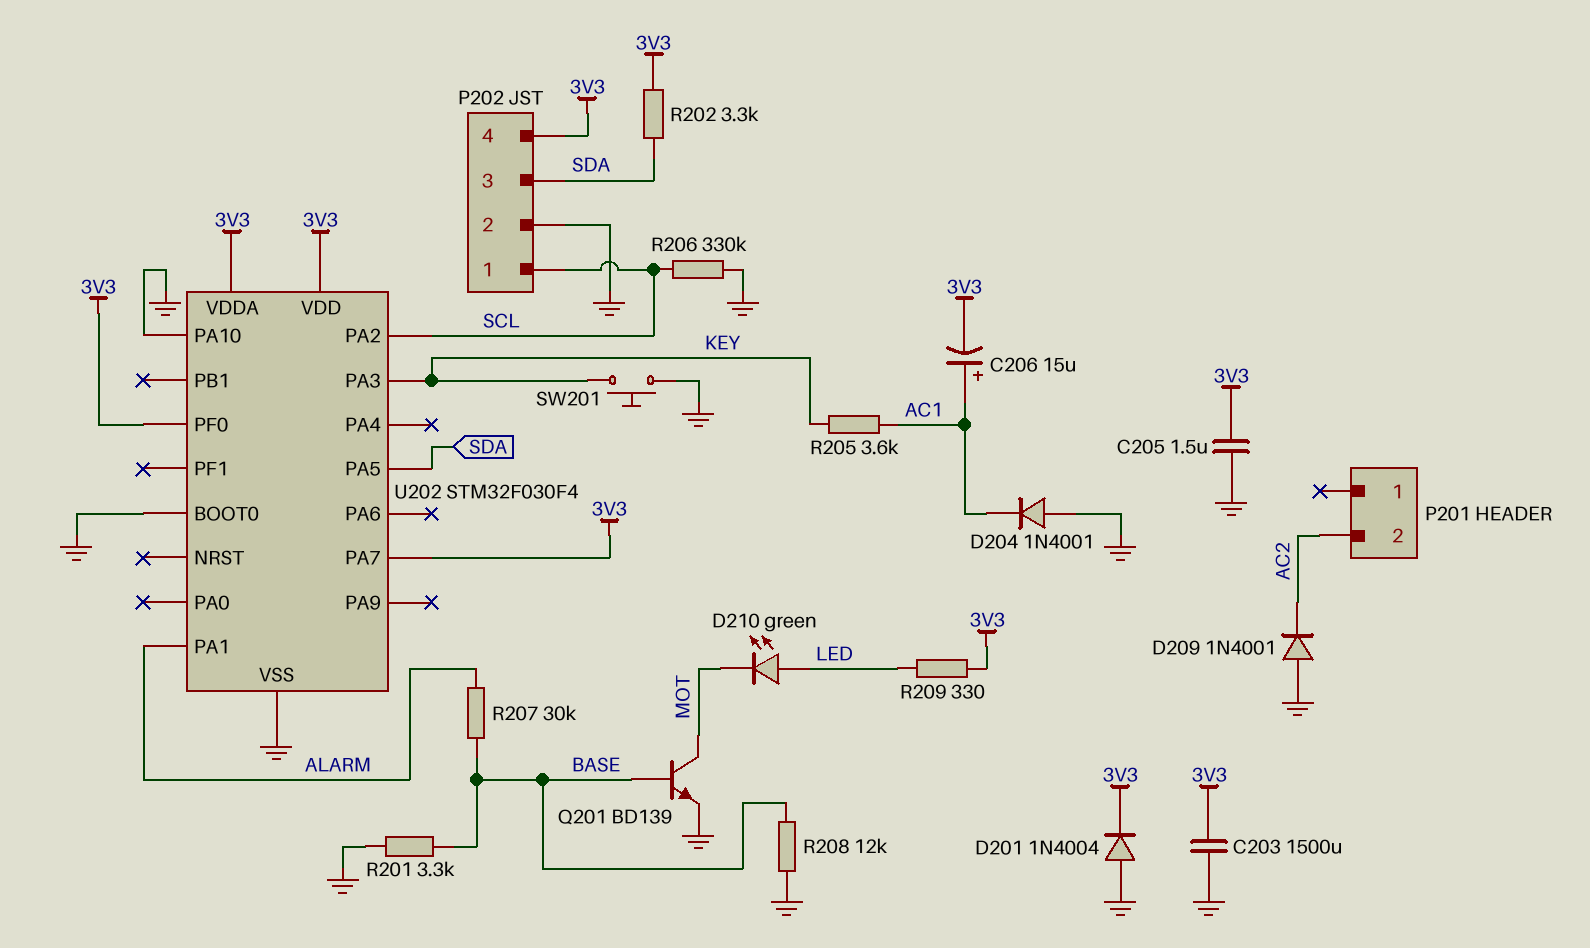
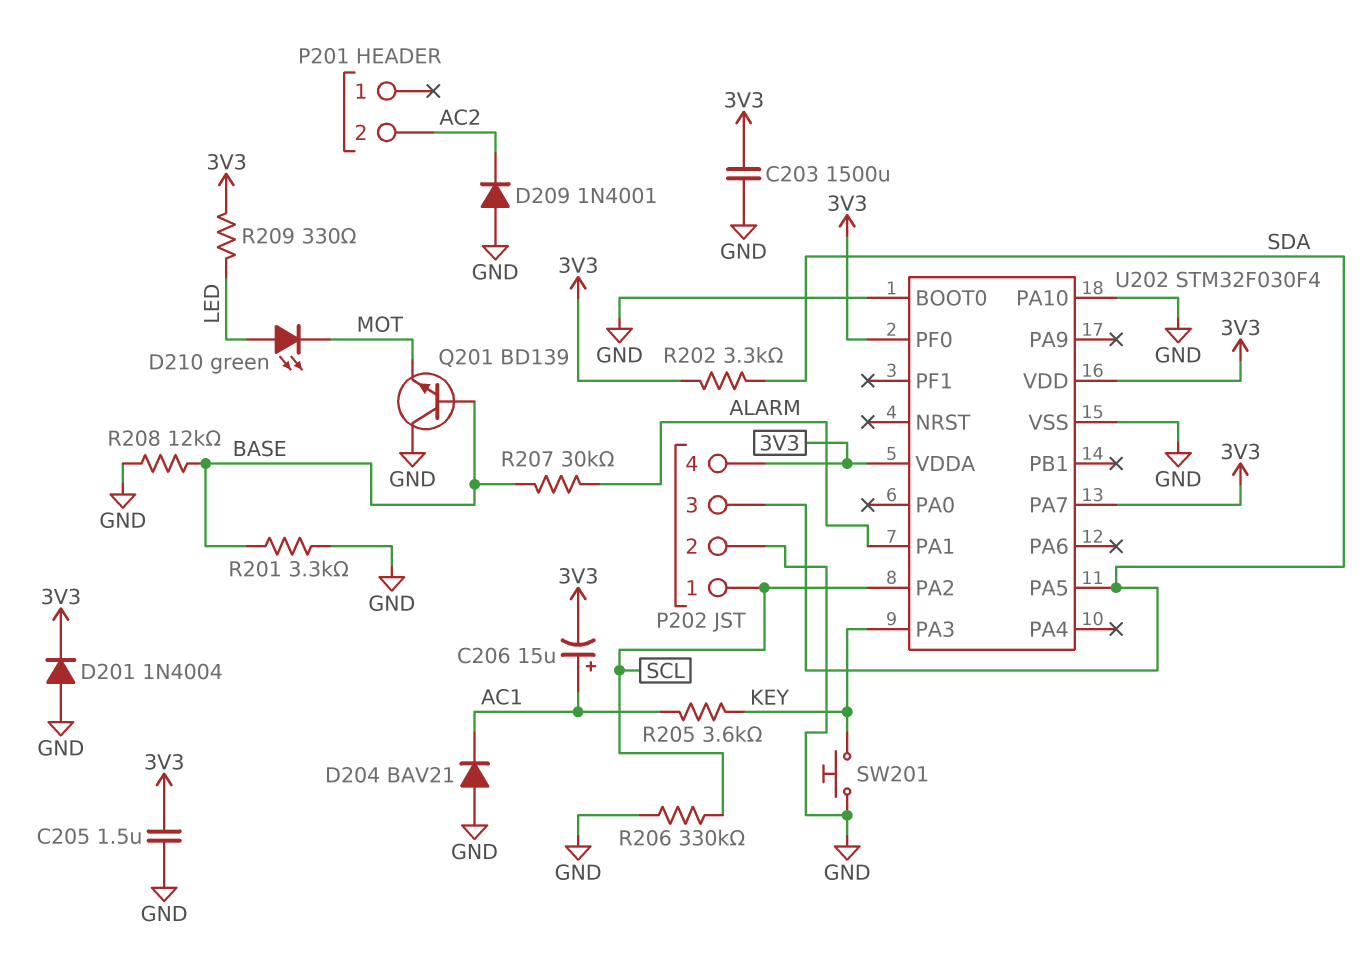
D204: diode 1N4001 (A GND, K AC1) -> diode BAV21 (A GND, K AC1)
Q201: NPN BD139 (B BASE, C MOT, E GND) -> NPN BD139 (B BASE, C GND, E MOT)

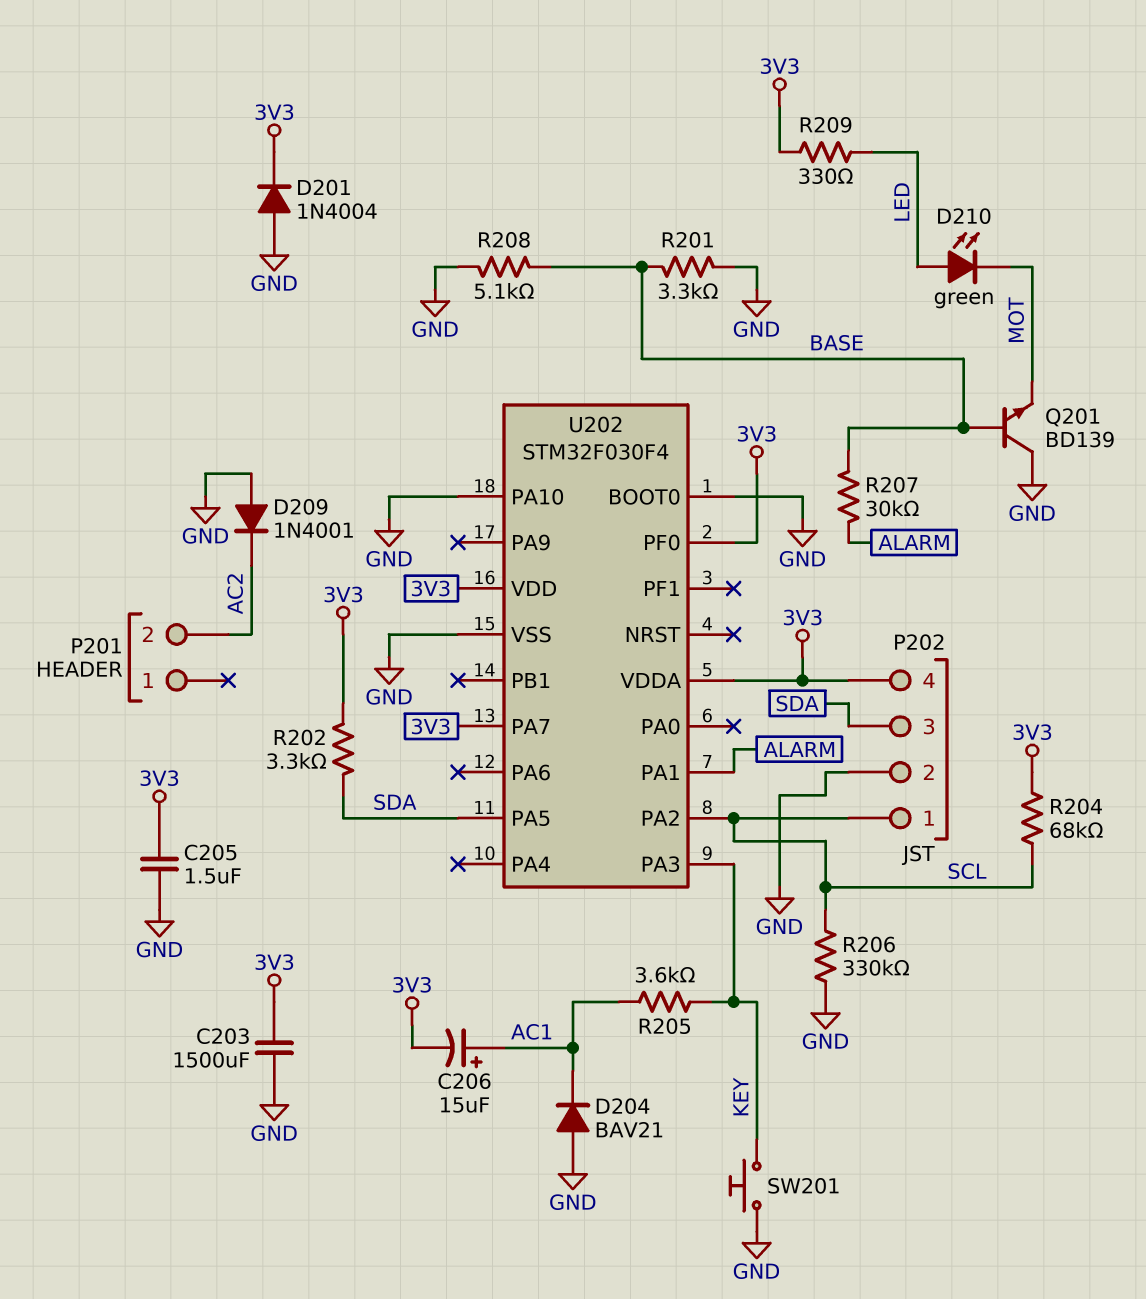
R204: none -> 68k (3V3, SCL)
R208: 12k (BASE, GND) -> 5.1k (BASE, GND)

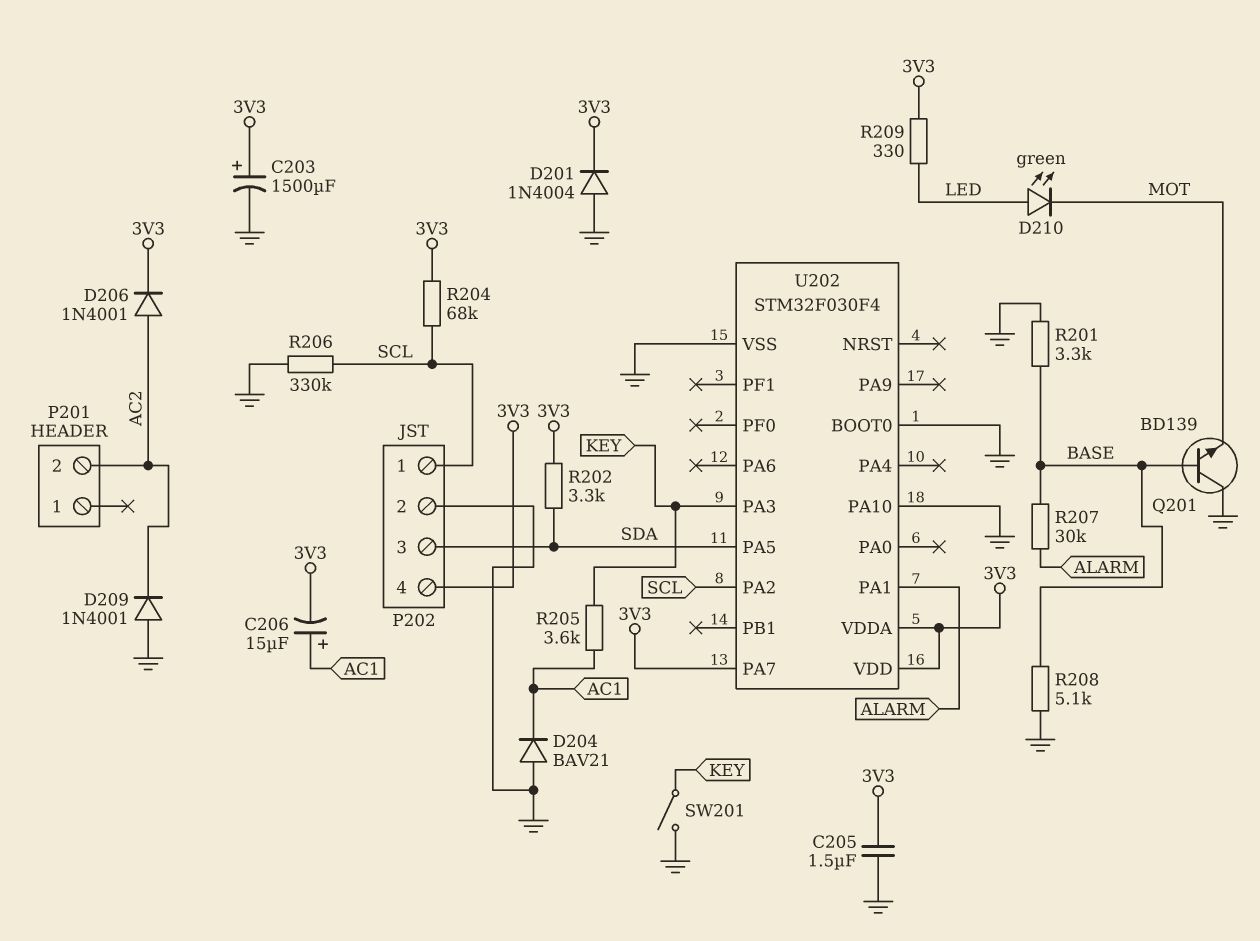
C203: 1500uF (3V3, GND) -> 1500uF (plus 3V3, minus GND)
D206: none -> diode 1N4001 (A AC2, K 3V3)
SW201: button (GND, KEY) -> switch (GND, KEY)
U202 pin PF0: 3V3 -> none

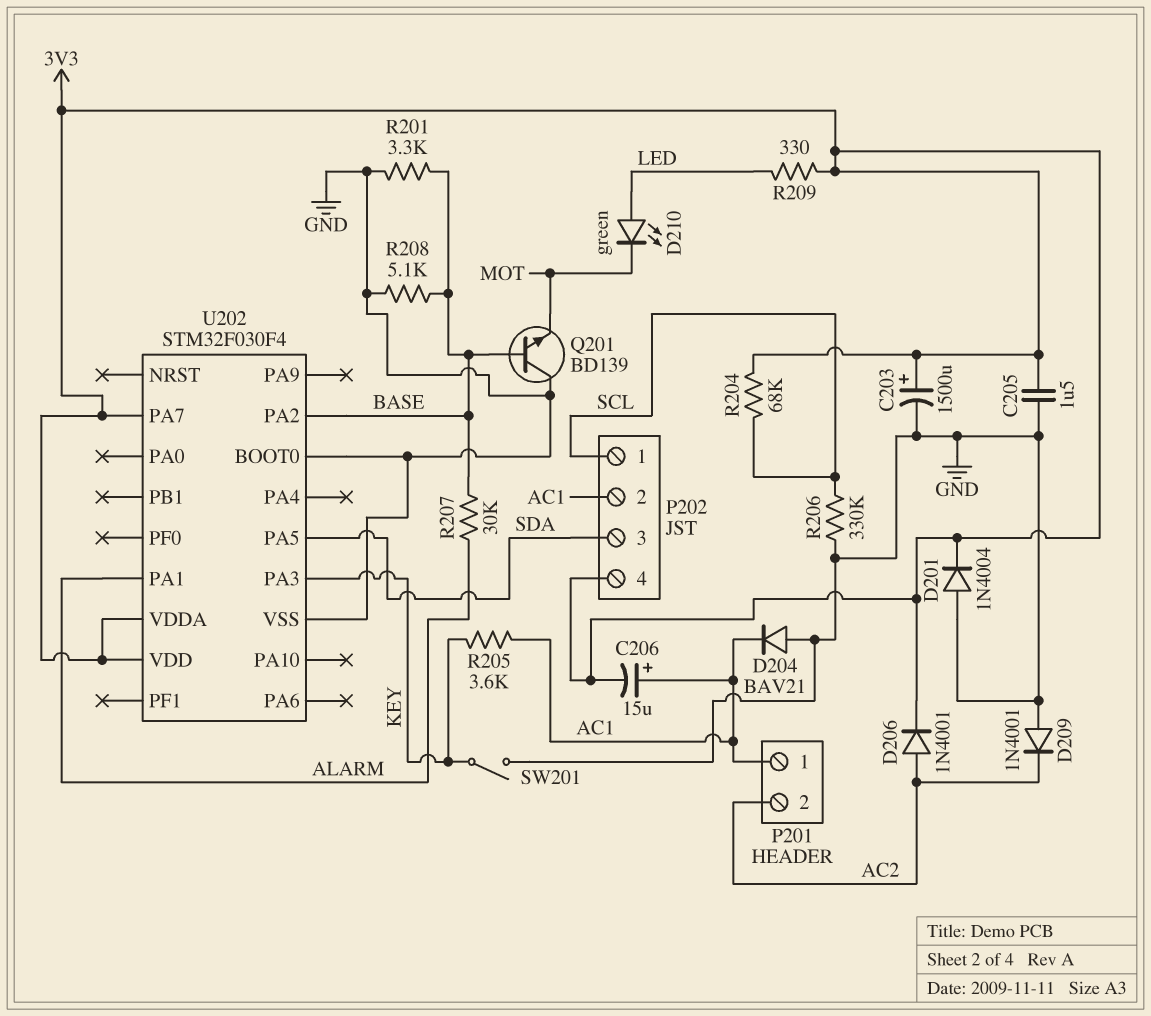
P201 pin 1: none -> AC1
P202 pin 2: GND -> AC1
R202: 3.3k (3V3, SDA) -> none
U202 pin PA2: SCL -> BASE
U202 pin PA10: GND -> none

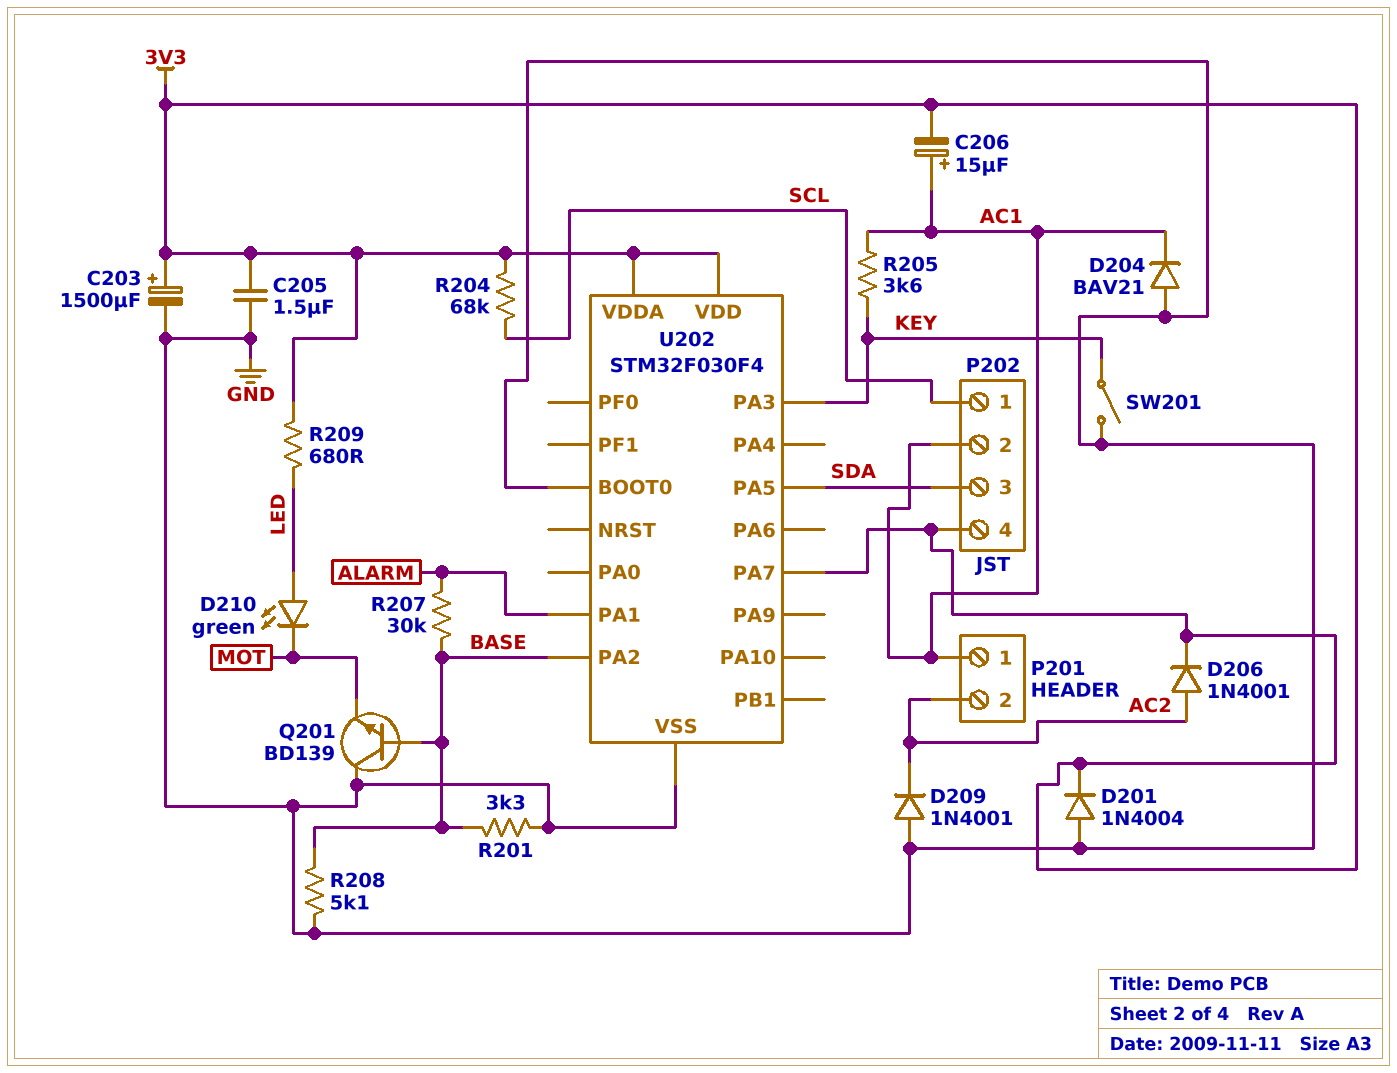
R206: 330k (GND, SCL) -> none
R209: 330 (3V3, LED) -> 680 (3V3, LED)

